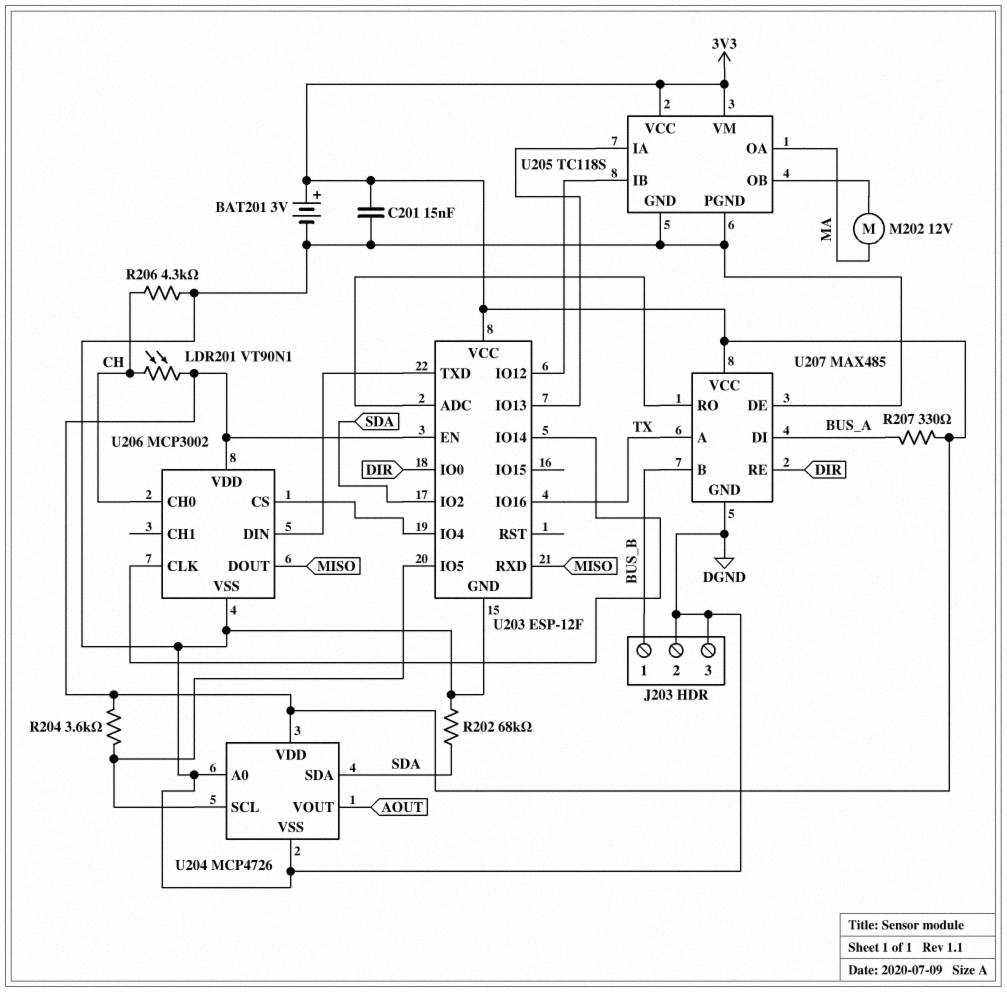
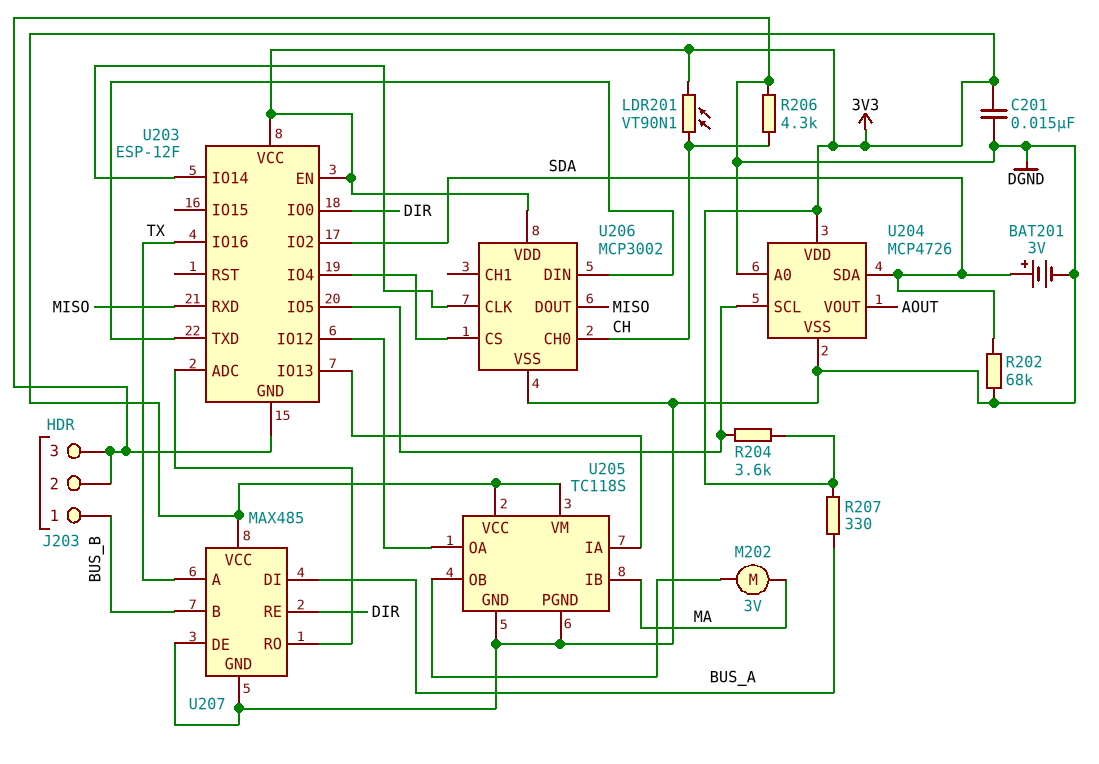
BAT201: 3V (plus 3V3, minus DGND) -> 3V (plus SDA, minus DGND)
M202: motor 12V (MA, U205/OB) -> motor 3V (MA, U205/OB)
U205 pin IB: U203/IO12 -> MA
U205 pin OA: MA -> U203/IO12

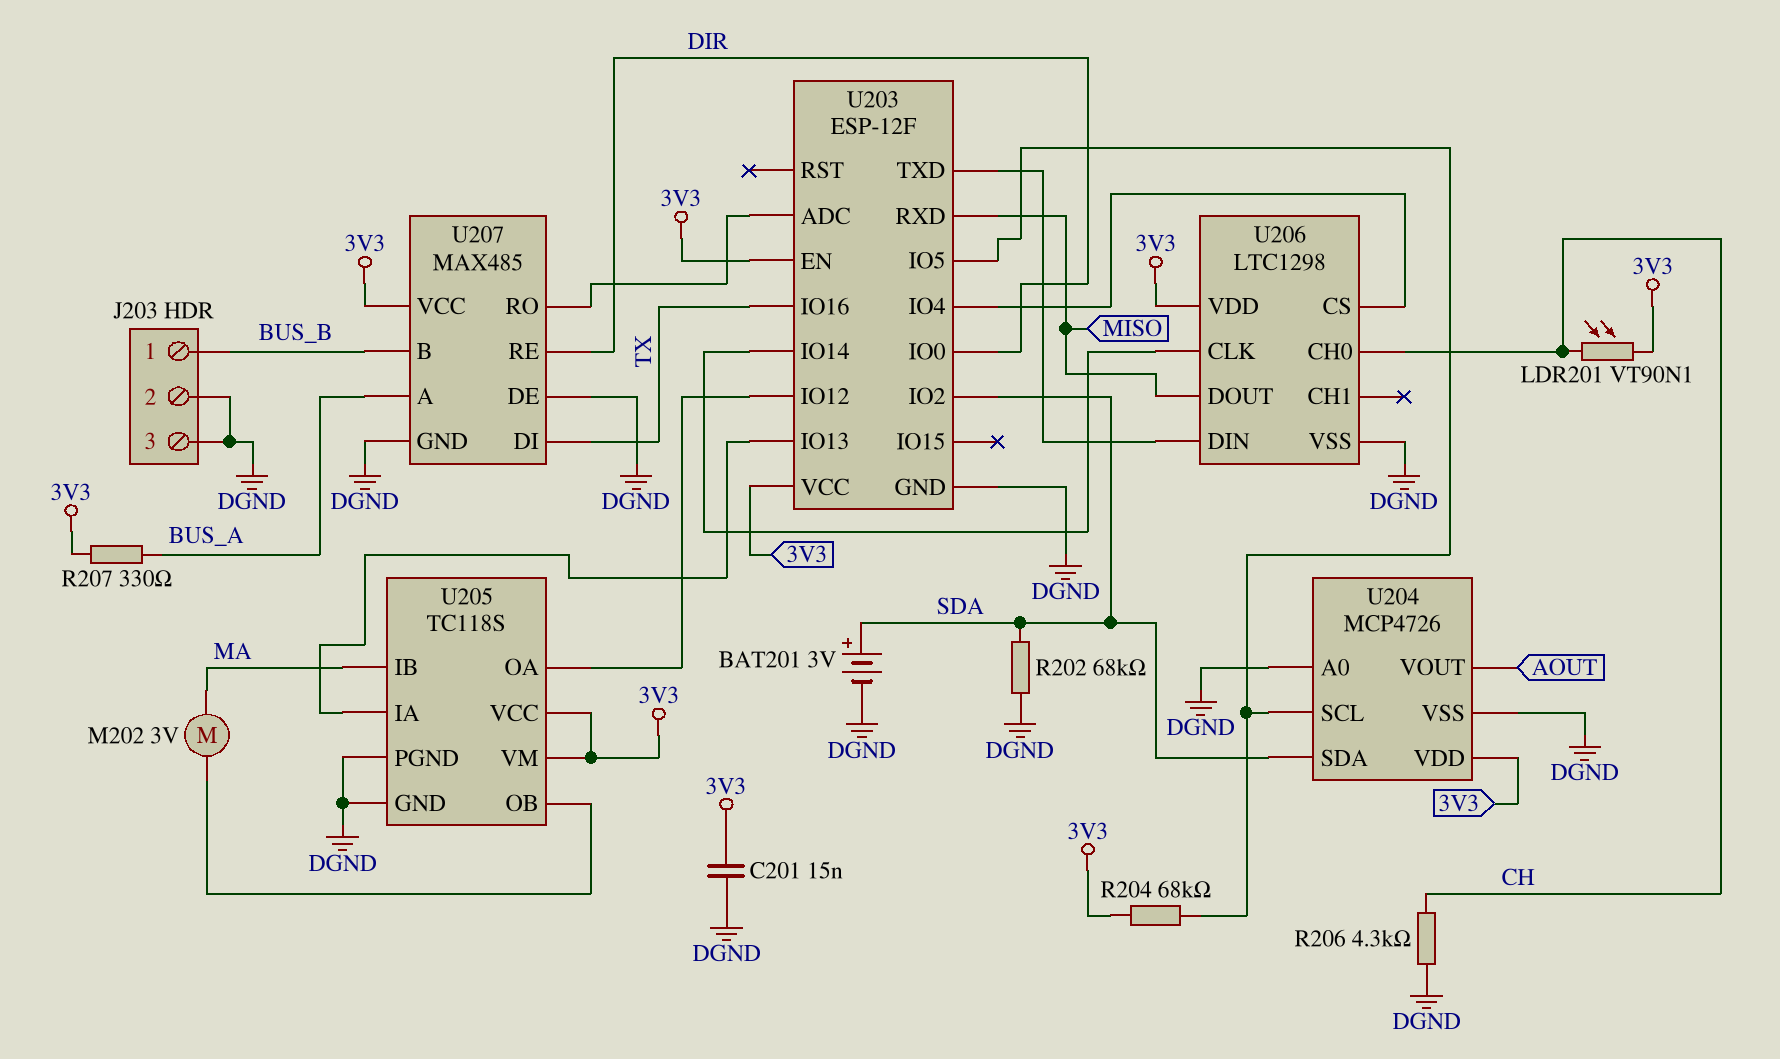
R204: 3.6k (3V3, U203/IO5) -> 68k (3V3, U203/IO5)
U206: MCP3002 -> LTC1298
U207 pin A: TX -> BUS_A
U207 pin DI: BUS_A -> TX

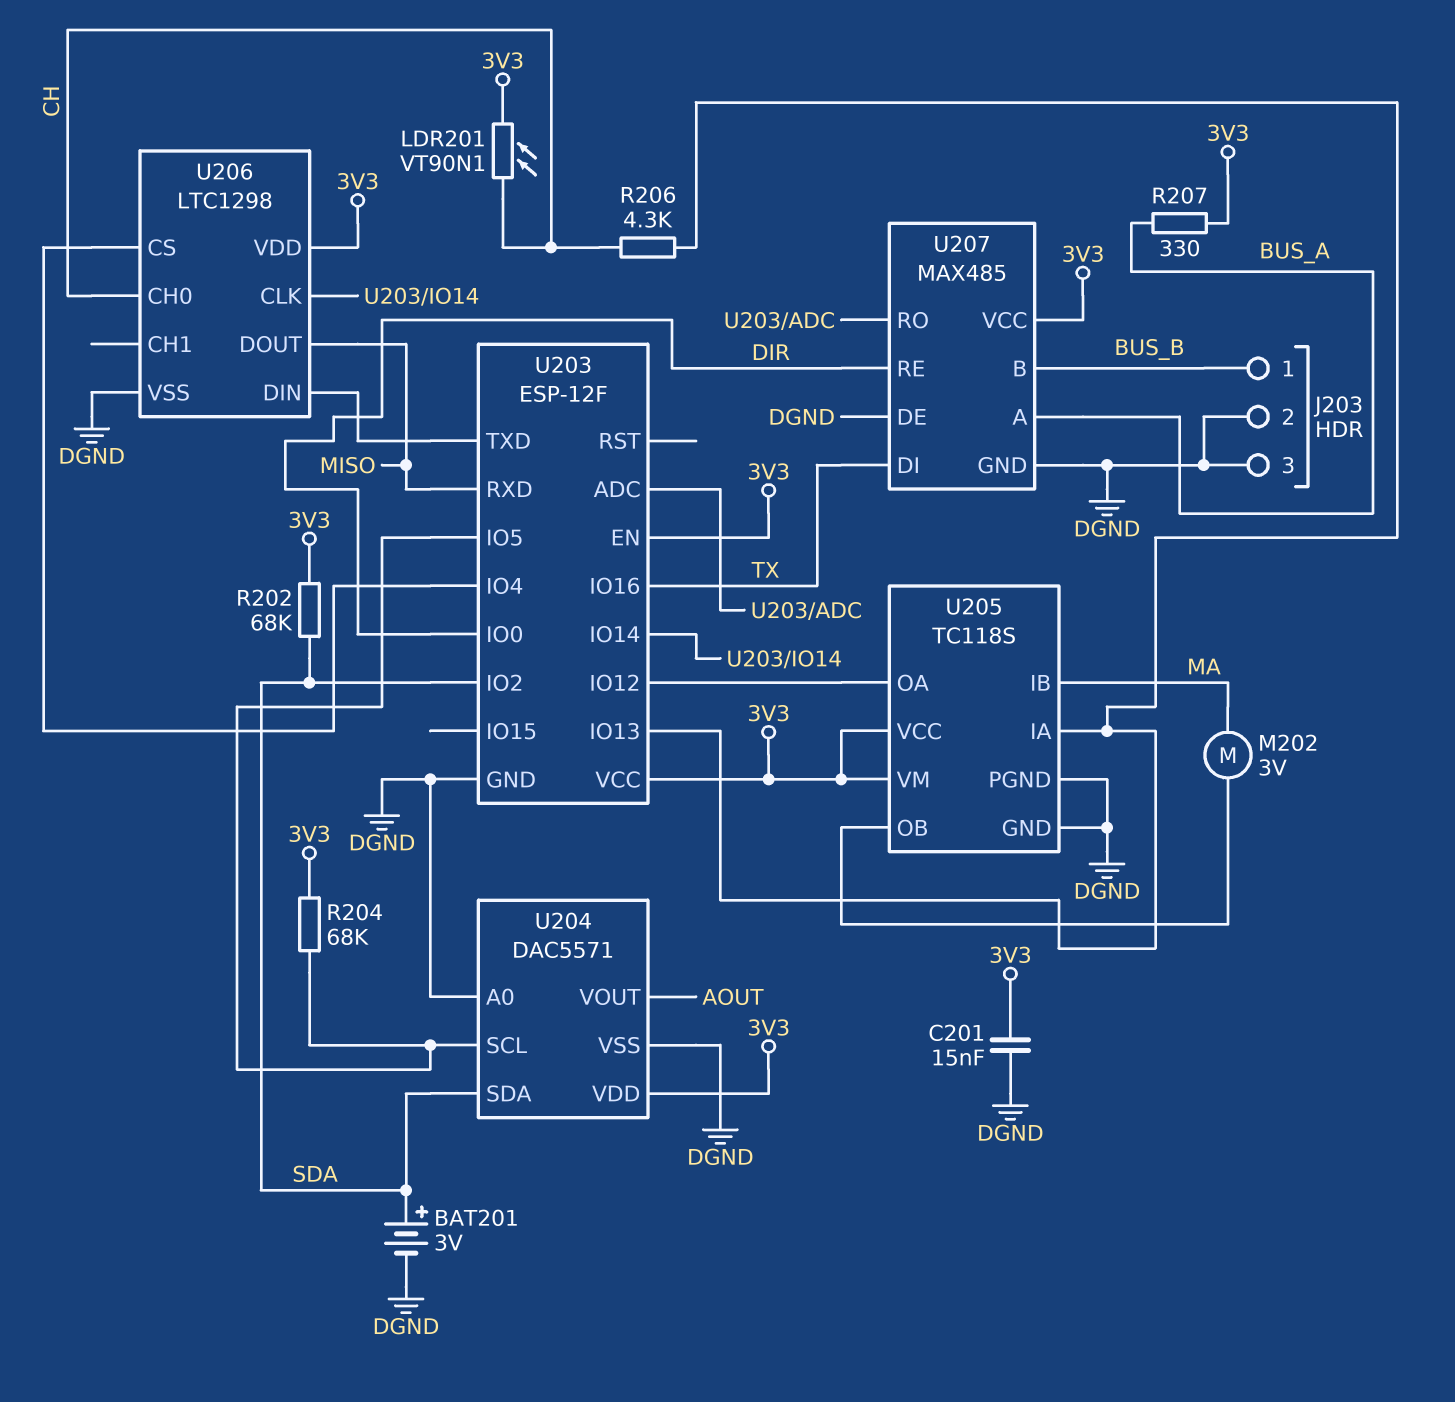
R202: 68k (DGND, SDA) -> 68k (3V3, SDA)
R206: 4.3k (CH, DGND) -> 4.3k (CH, U203/IO13)
U204: MCP4726 -> DAC5571

